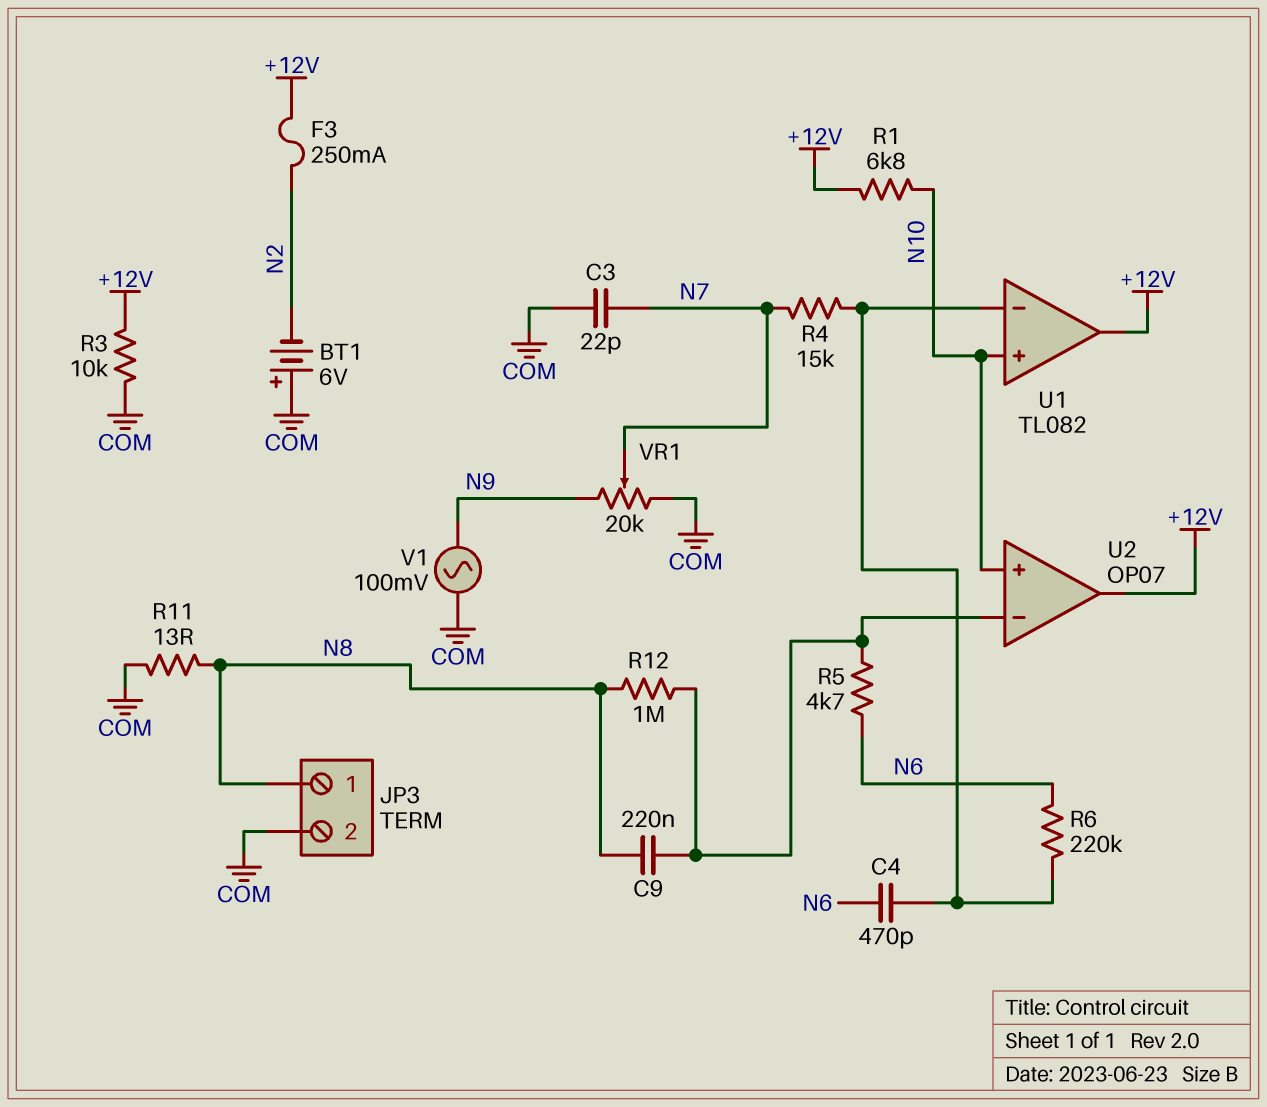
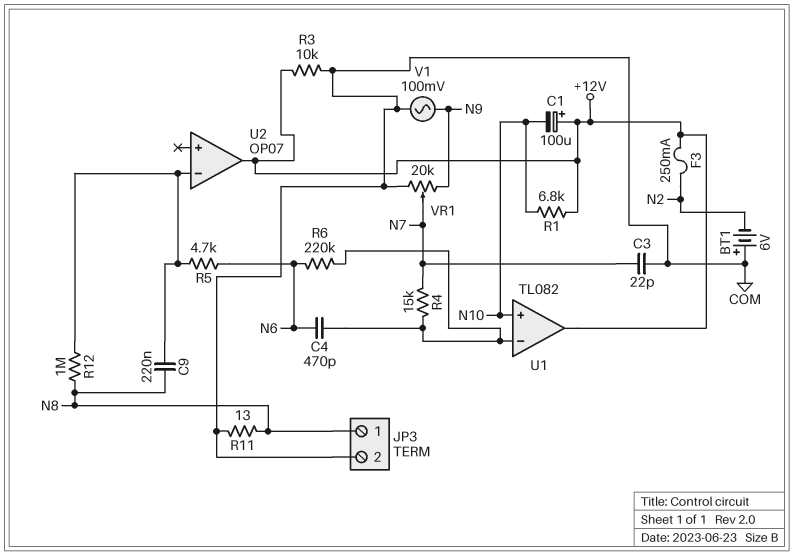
C1: none -> 100uF (plus +12V, minus N10)
U2 pin in+: N10 -> none

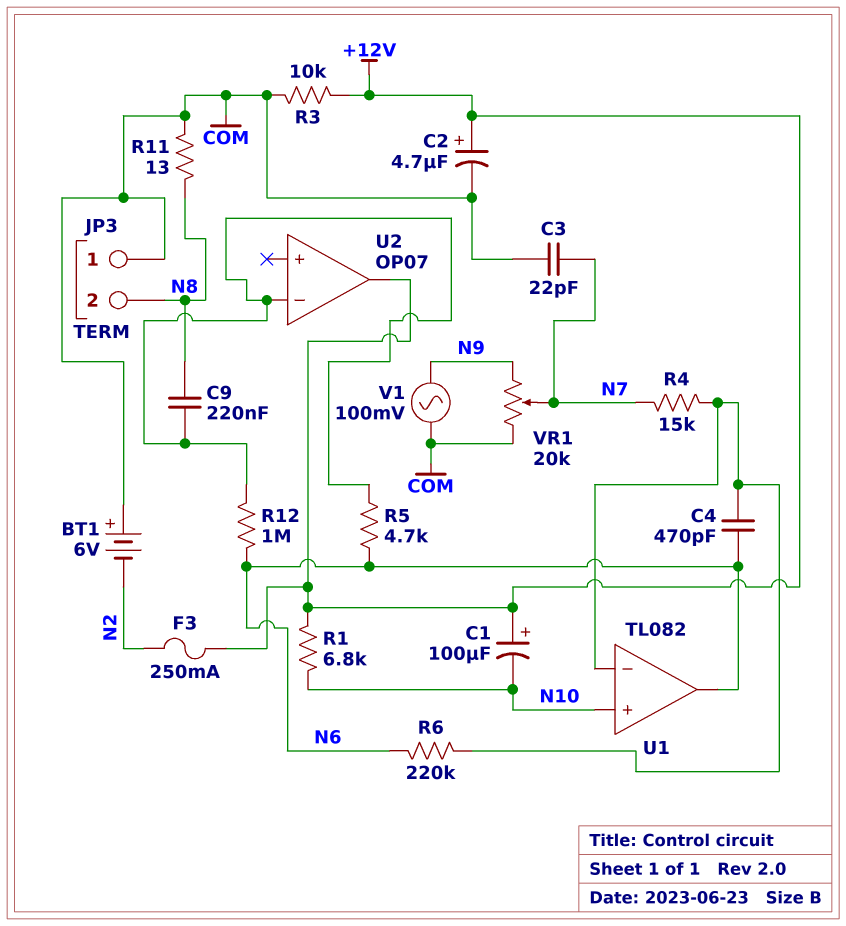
C2: none -> 4.7uF (plus +12V, minus COM)
JP3 pin 1: N8 -> COM
JP3 pin 2: COM -> N8
R12: 1M (N8, U2/in-) -> 1M (N6, U2/in-)
U1 pin out: +12V -> N6

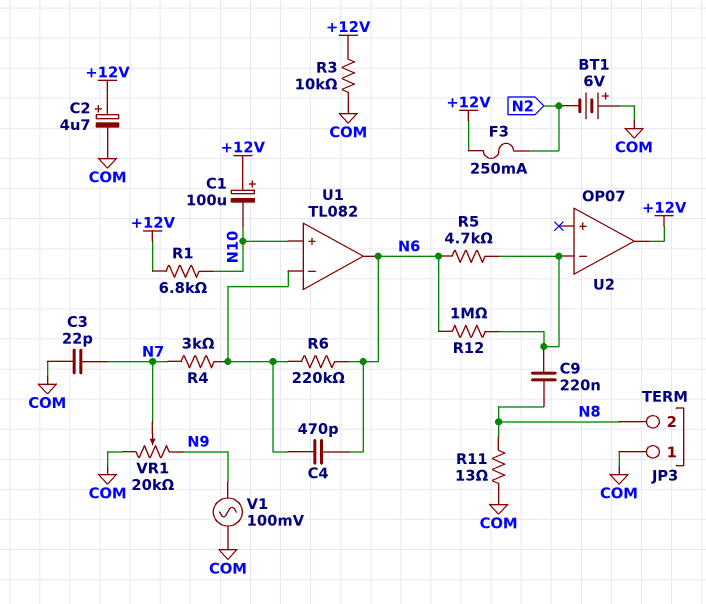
R4: 15k (N7, U1/in-) -> 3k (N7, U1/in-)

